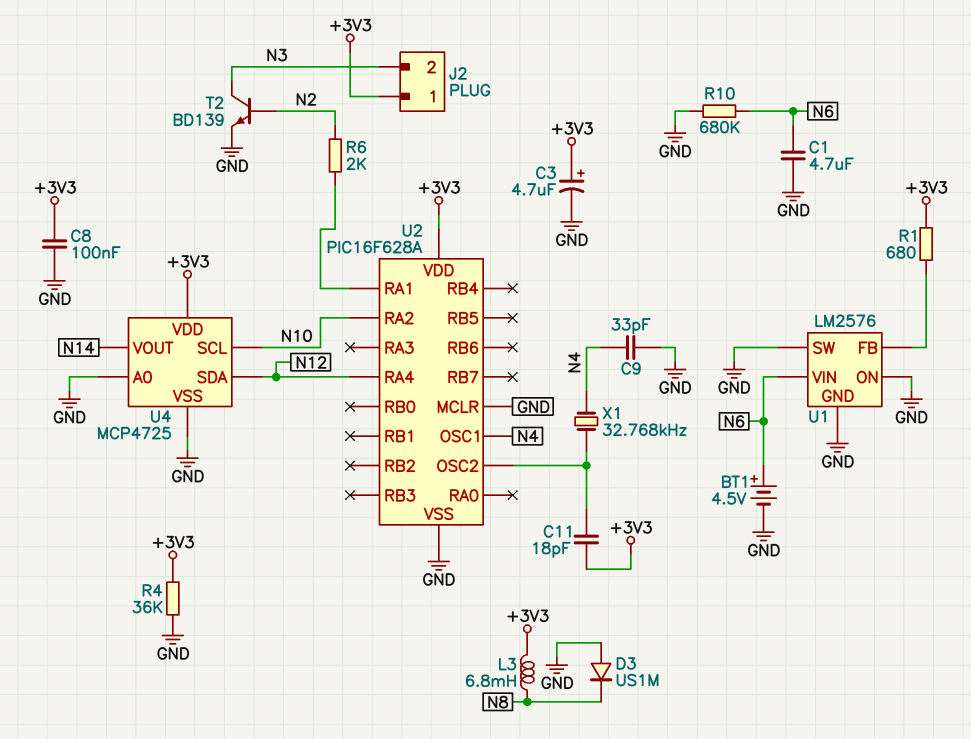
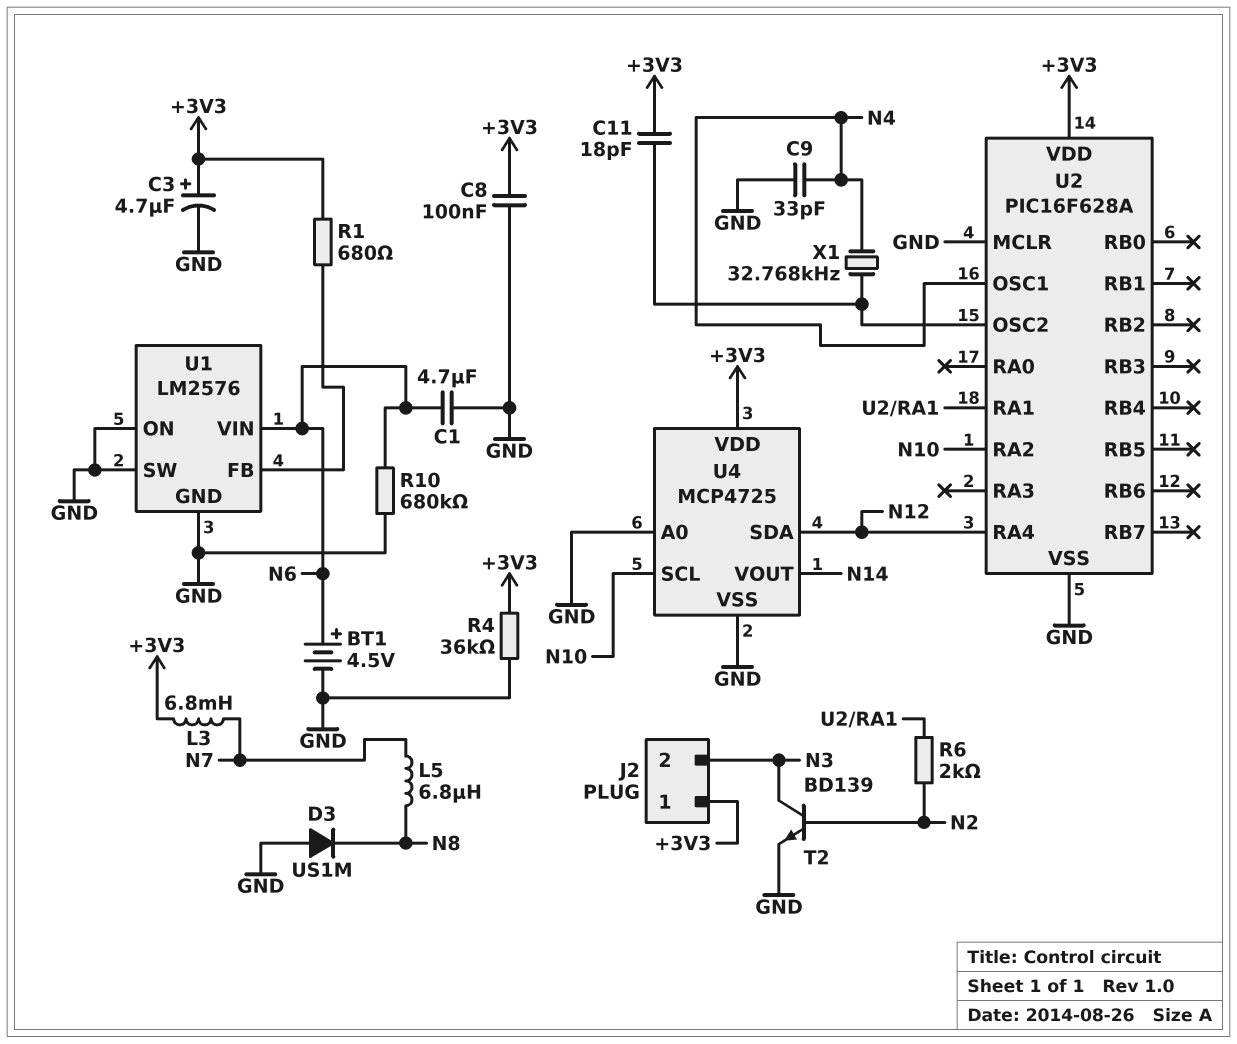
L3: 6.8mH (+3V3, N8) -> 6.8mH (+3V3, N7)
L5: none -> 6.8uH (N7, N8)

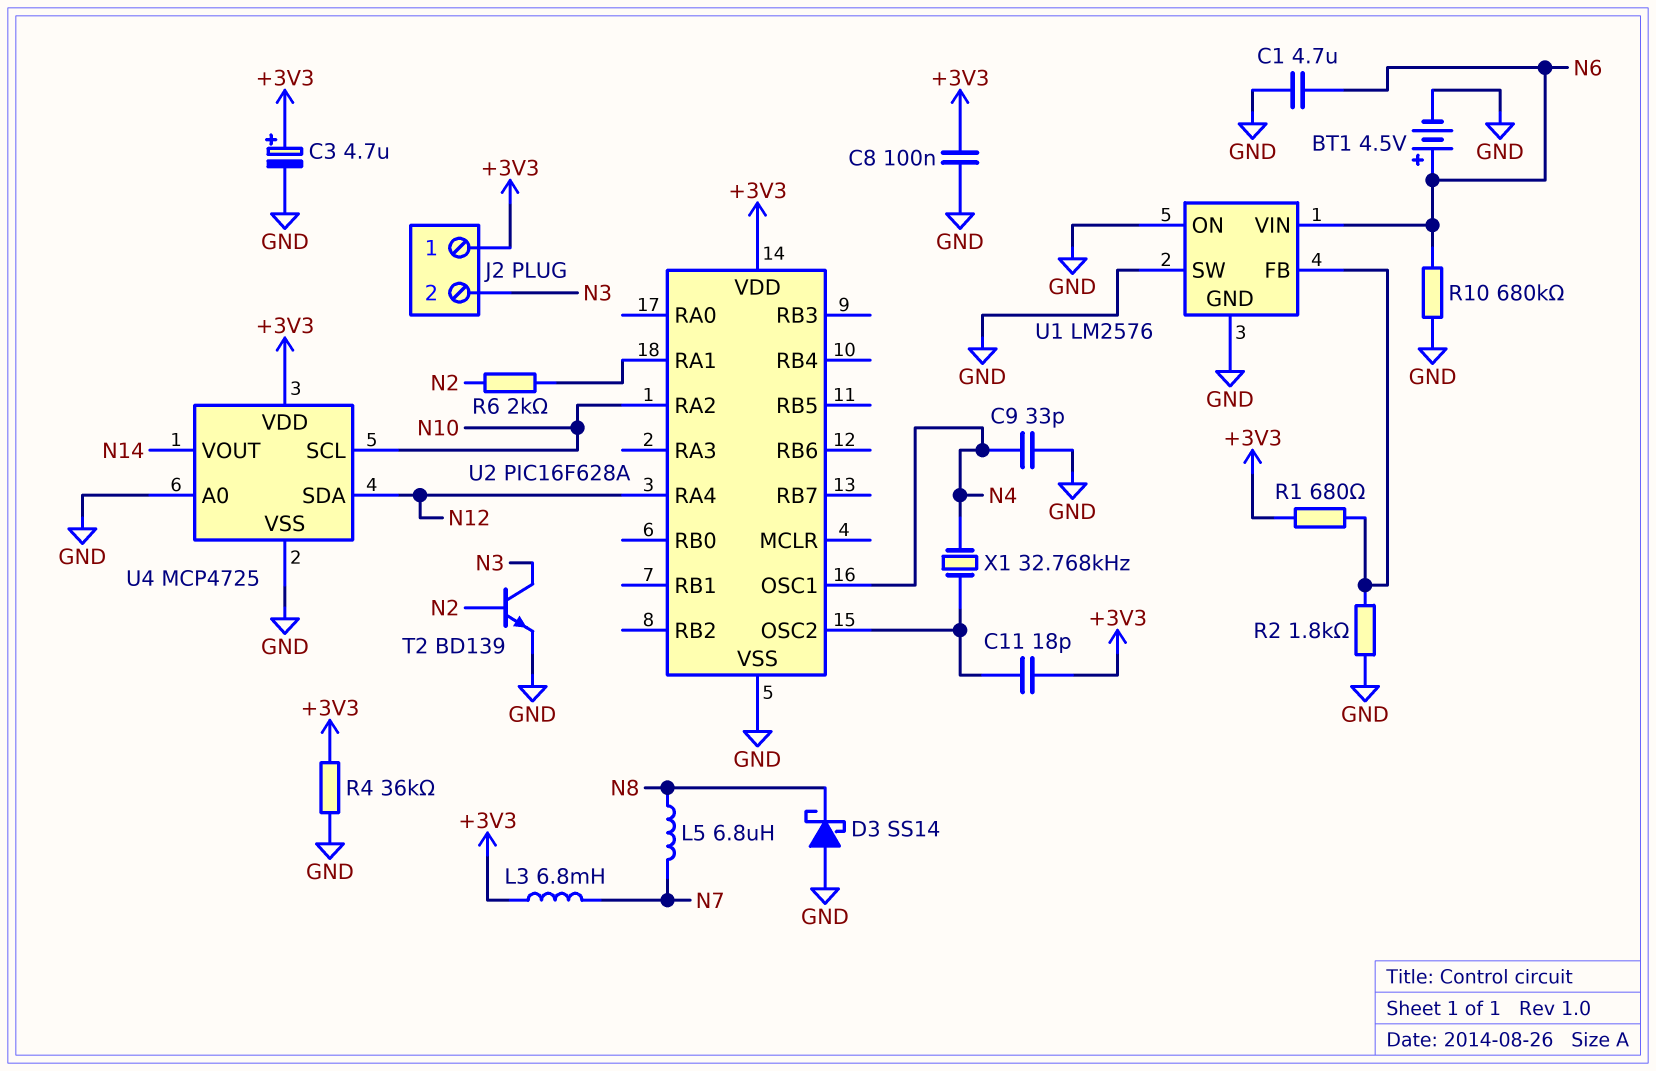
D3: diode US1M (A GND, K N8) -> schottky SS14 (A GND, K N8)
R2: none -> 1.8k (GND, U1/FB)
U2 pin MCLR: GND -> none

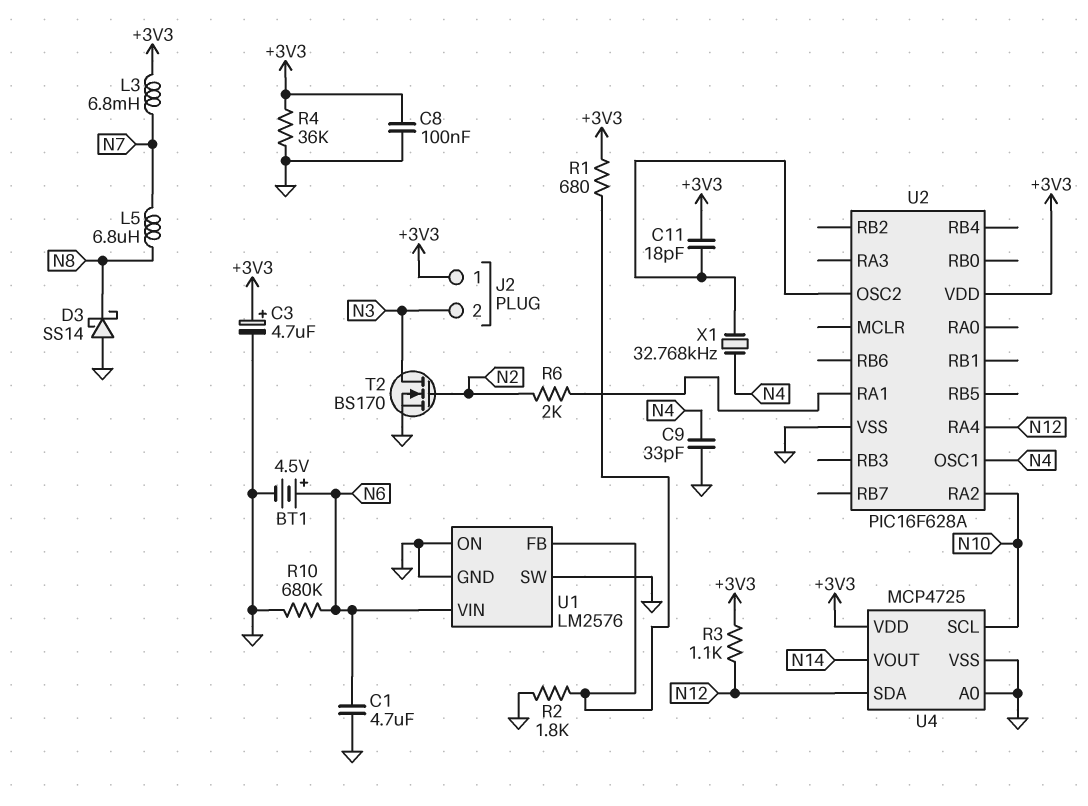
R3: none -> 1.1k (+3V3, N12)
T2: NPN BD139 (B N2, C N3, E GND) -> NMOS BS170 (G N2, D N3, S GND)

